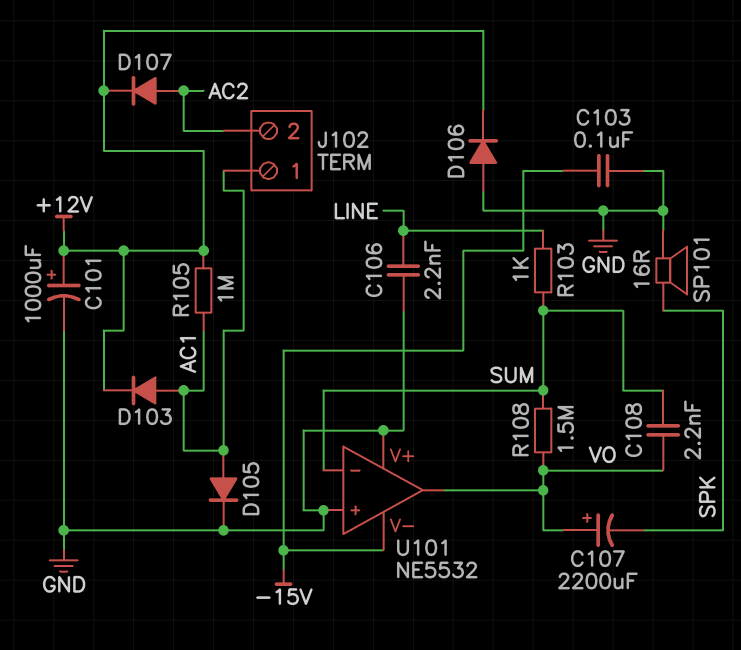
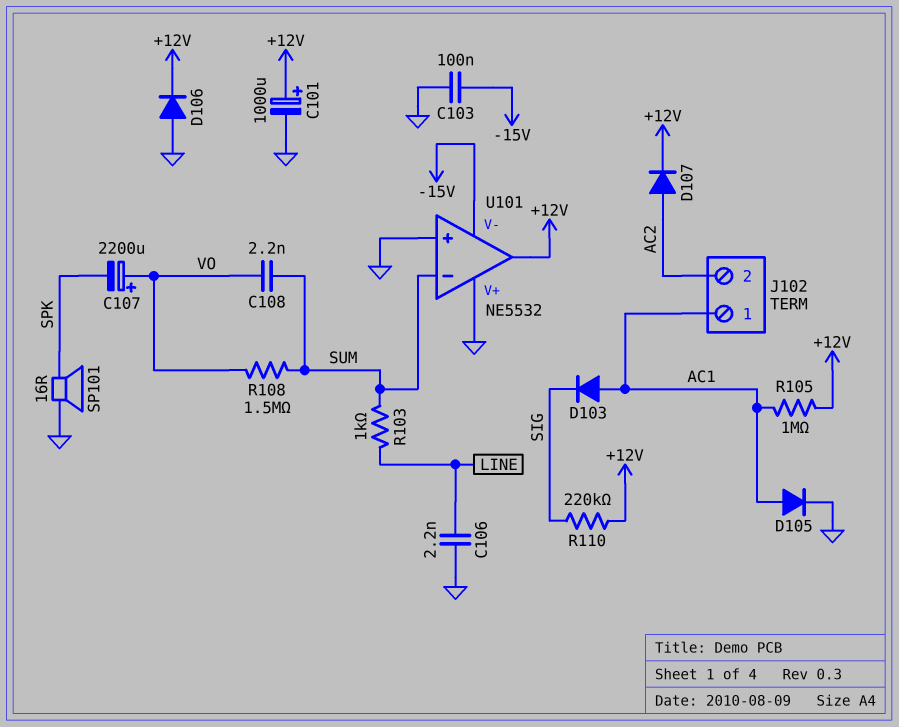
D103: diode (A AC1, K +12V) -> diode (A AC1, K SIG)
R110: none -> 220k (+12V, SIG)
U101 pin out: VO -> +12V

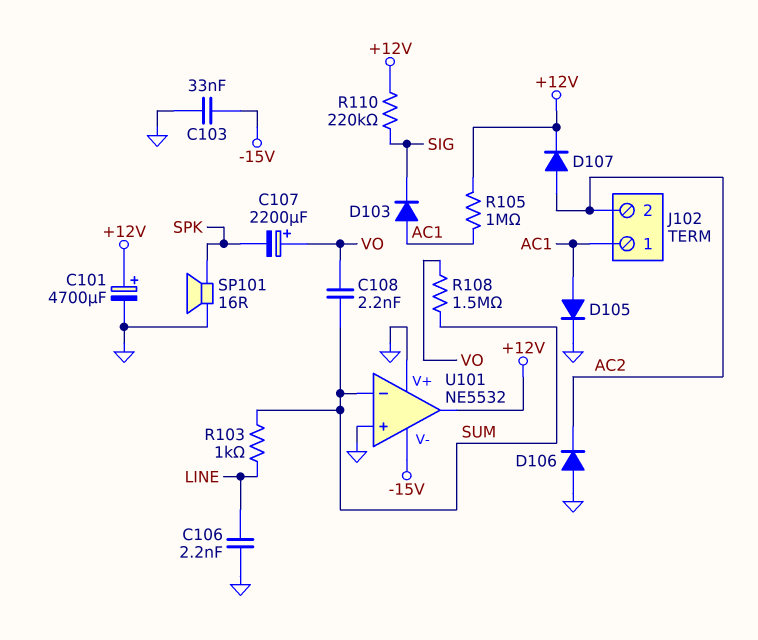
C101: 1000uF (plus +12V, minus GND) -> 4700uF (plus +12V, minus GND)
C103: 100nF (-15V, GND) -> 33nF (-15V, GND)
D106: diode (A GND, K +12V) -> diode (A GND, K AC2)

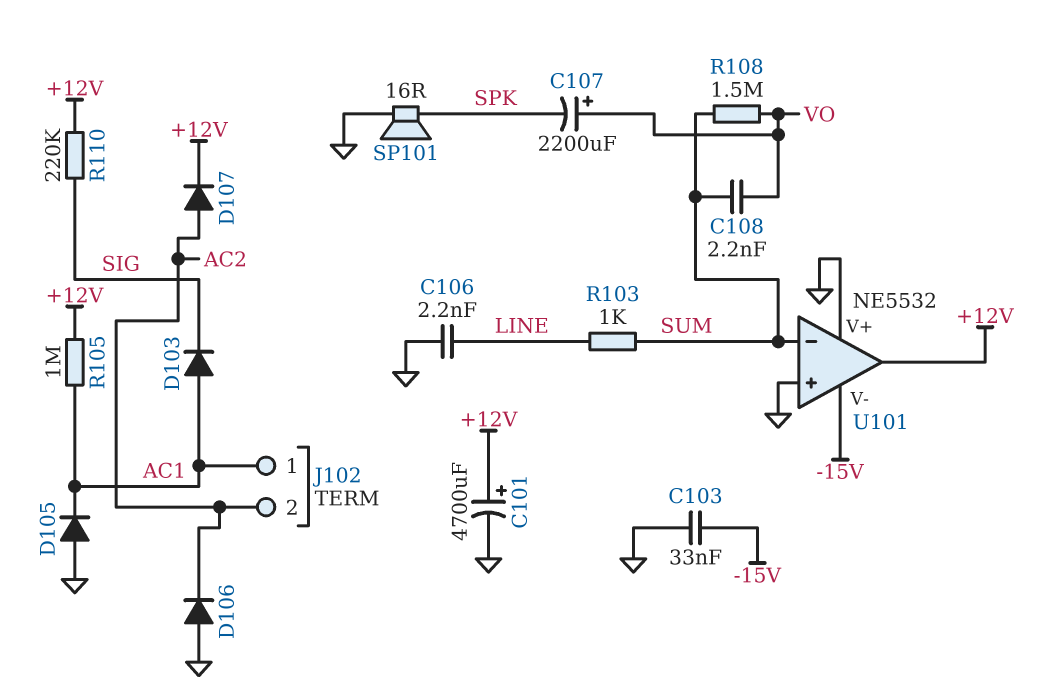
D105: diode (A AC1, K GND) -> diode (A GND, K AC1)

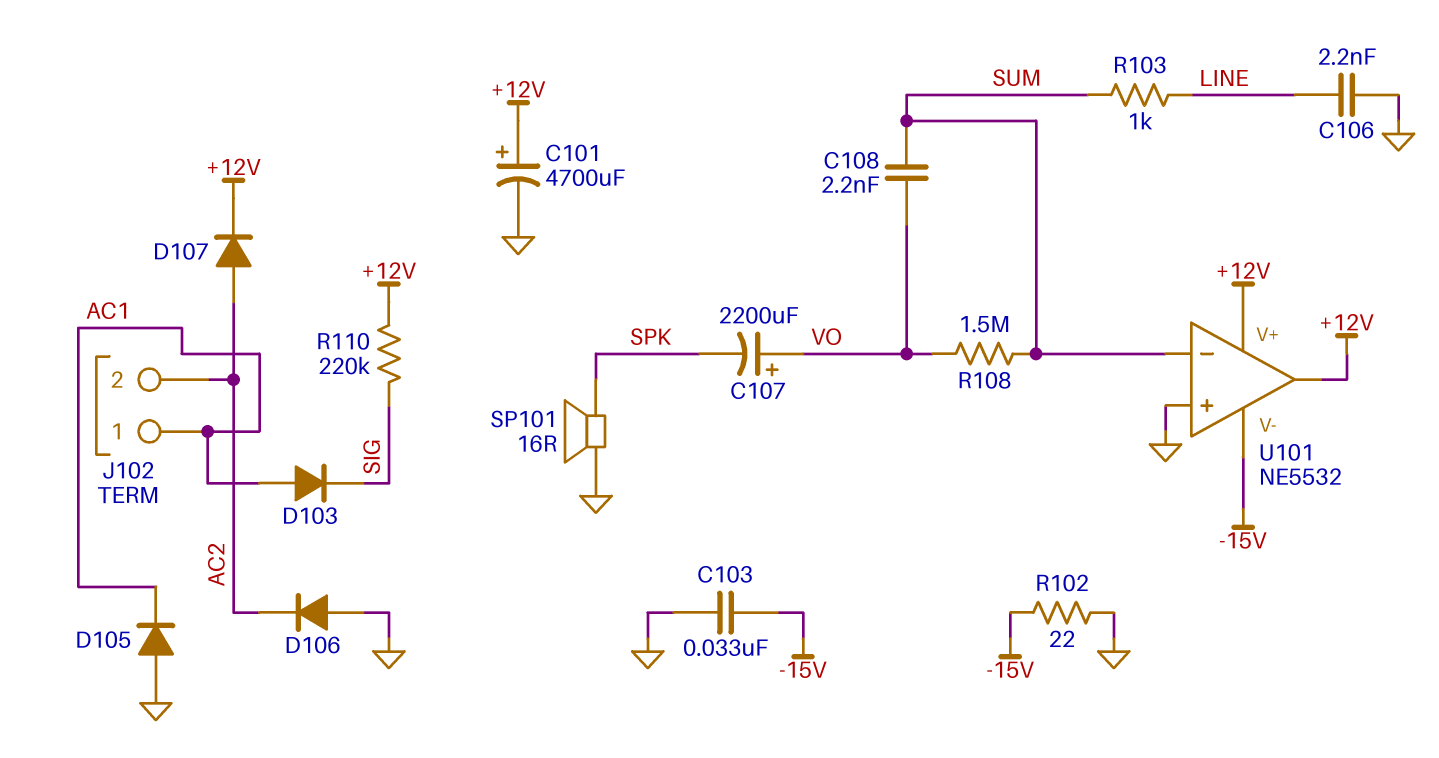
R102: none -> 22 (-15V, GND)
R105: 1M (+12V, AC1) -> none
U101 pin V+: GND -> +12V

